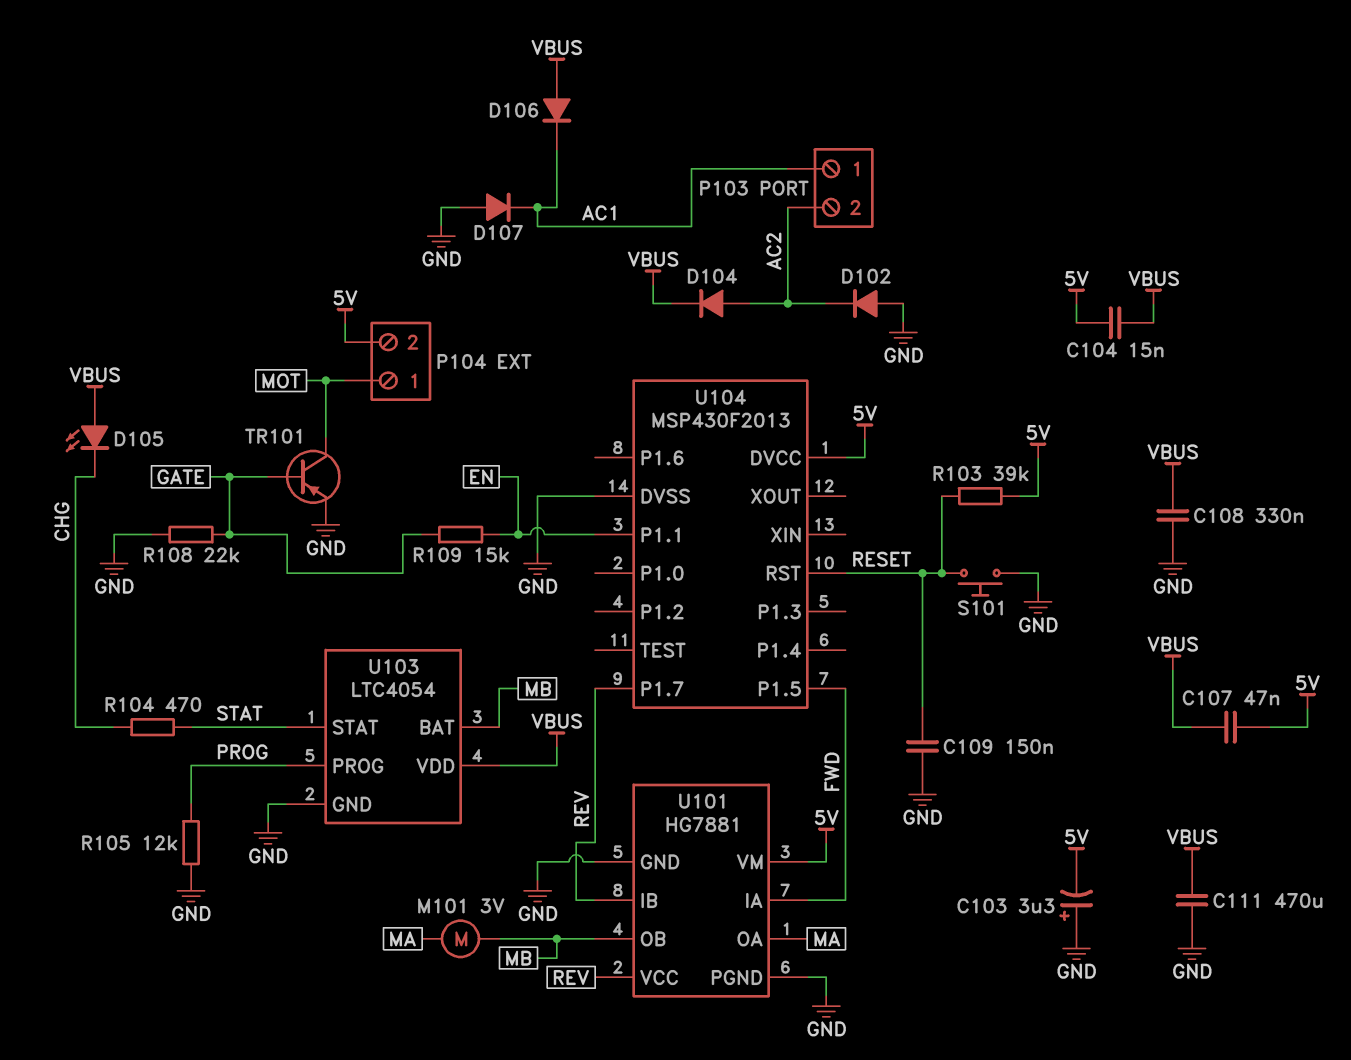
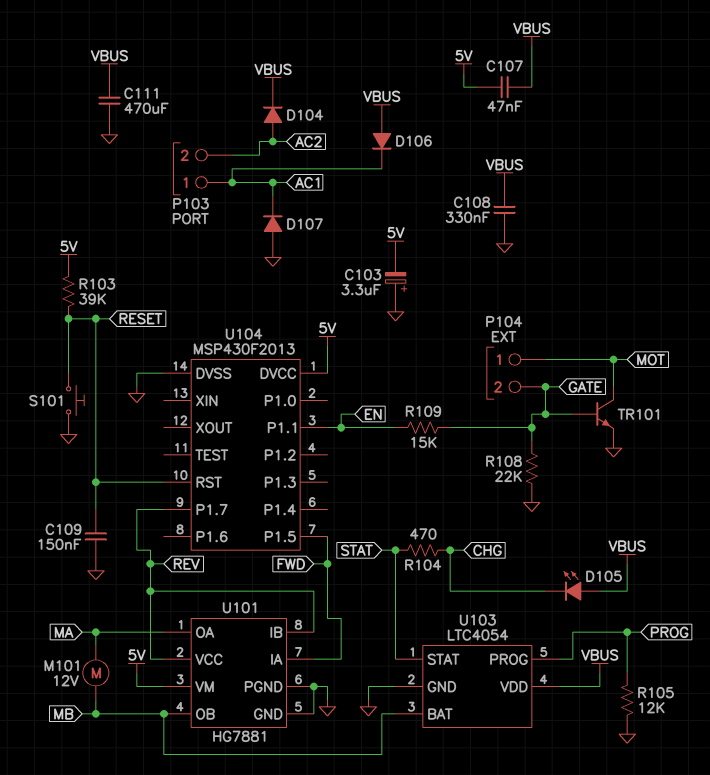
C104: 15nF (5V, VBUS) -> none
D102: diode (A GND, K AC2) -> none
M101: motor 3V (MA, MB) -> motor 12V (MA, MB)
P104 pin 2: 5V -> GATE
TR101: PNP (B GATE, C MOT, E GND) -> NPN (B GATE, C MOT, E GND)

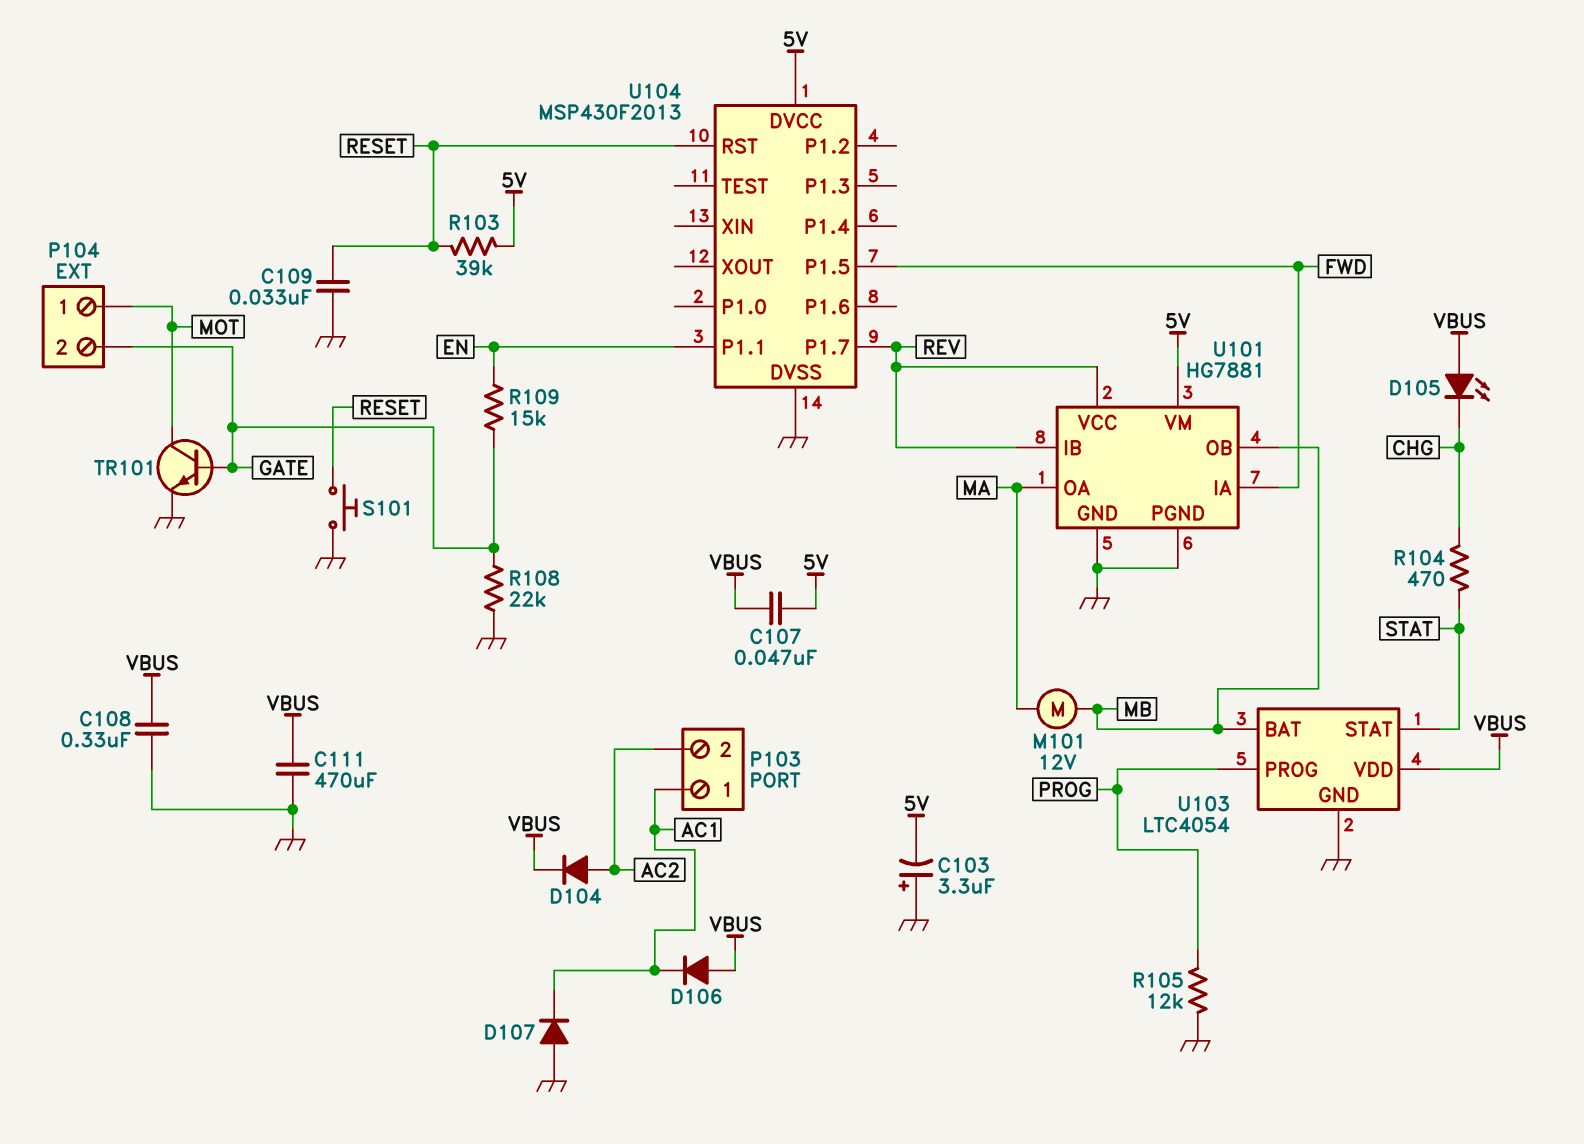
C109: 150nF (GND, RESET) -> 33nF (GND, RESET)

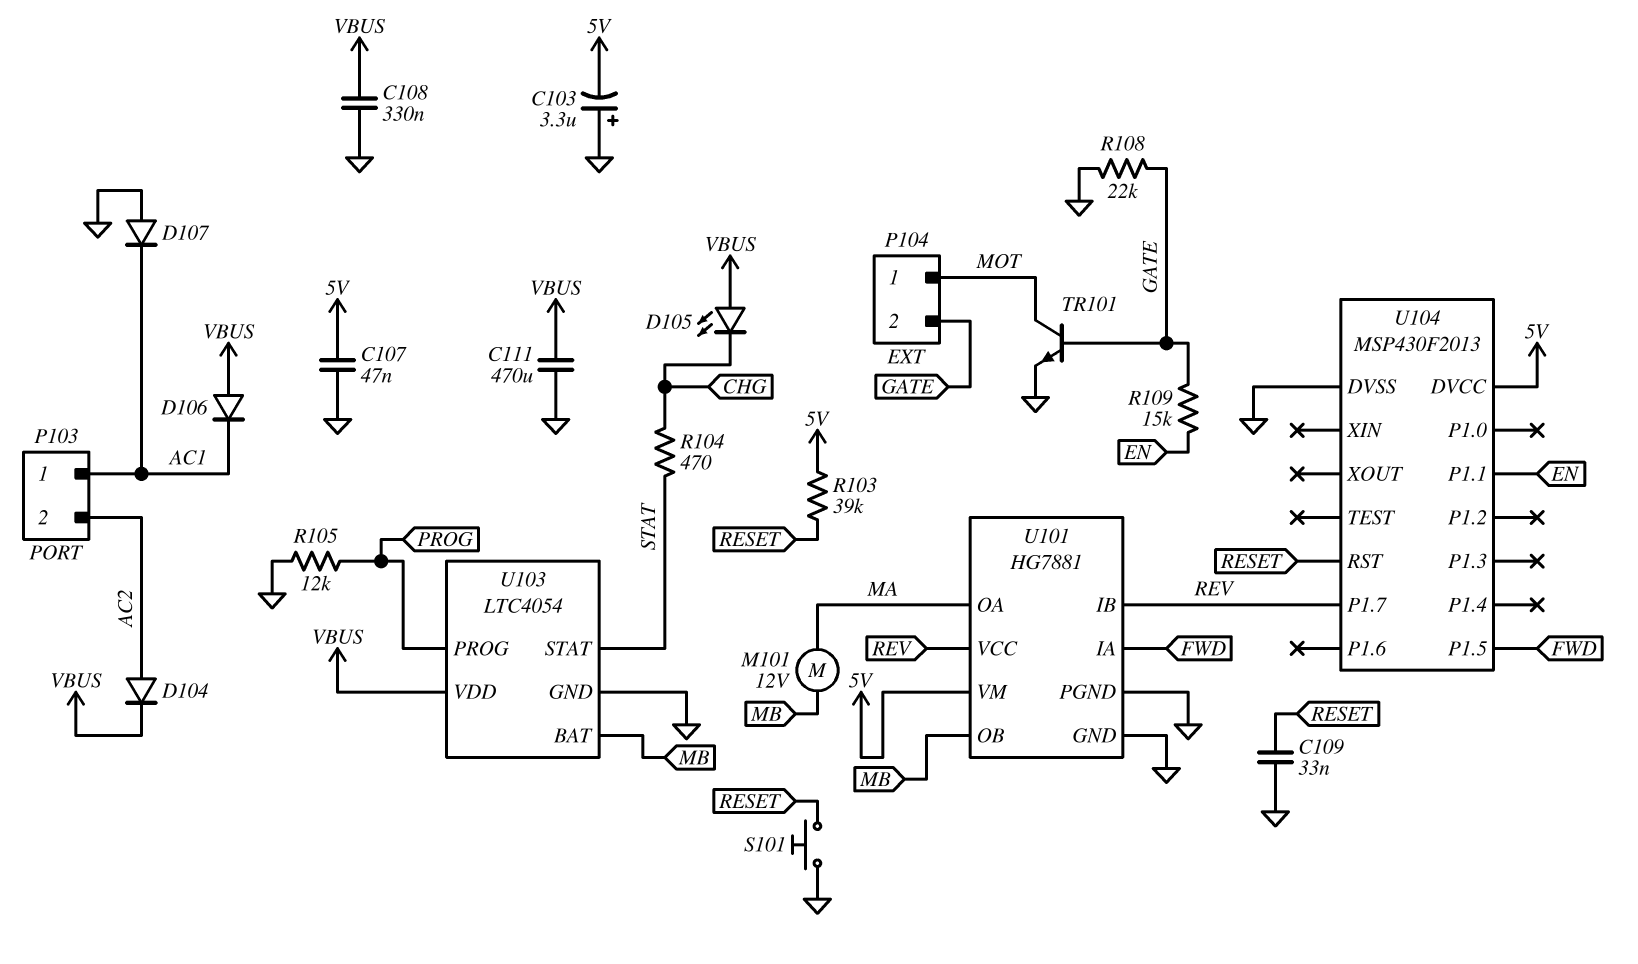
C107: 47nF (5V, VBUS) -> 47nF (5V, GND)

